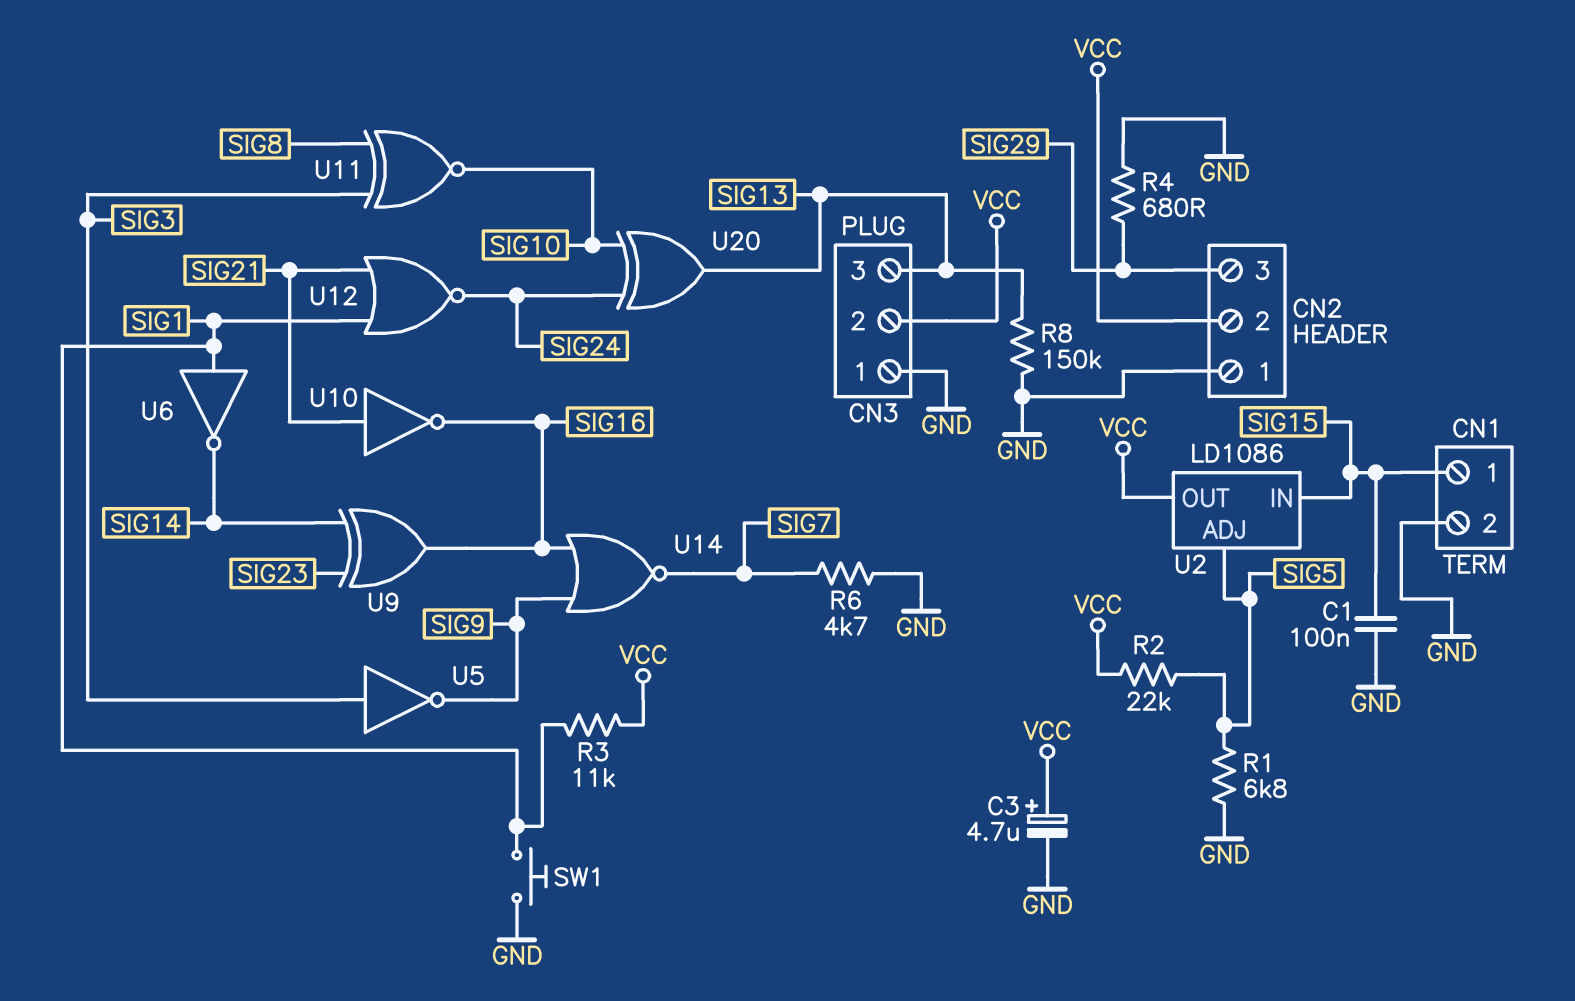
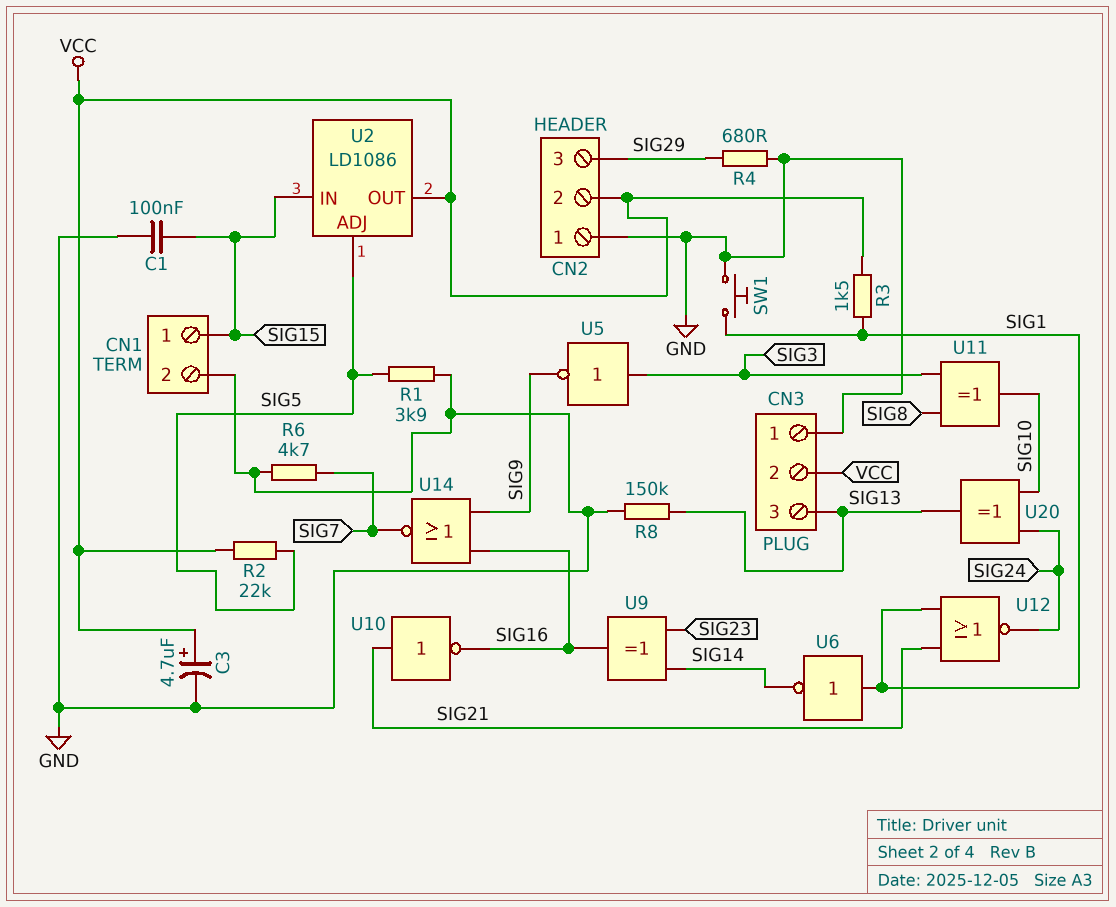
R1: 6.8k (GND, SIG5) -> 3.9k (GND, SIG5)
R3: 11k (SIG1, VCC) -> 1.5k (SIG1, VCC)
U11: XNOR (in SIG3, in SIG8, out SIG10) -> XOR (in SIG3, in SIG8, out SIG10)

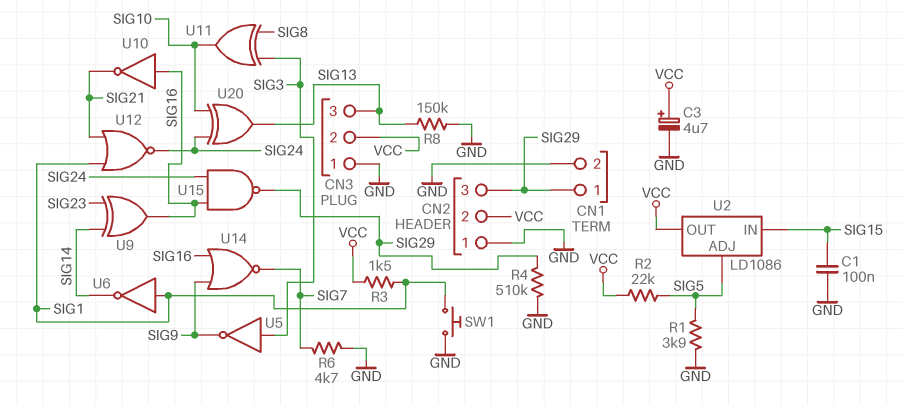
CN1 pin 1: SIG15 -> SIG29
R4: 680 (GND, SIG29) -> 510k (GND, SIG29)
U10: NOT (in SIG21, out SIG16) -> NOT (in SIG16, out SIG21)
U15: none -> NAND (in SIG16, in SIG24, out SIG29)

